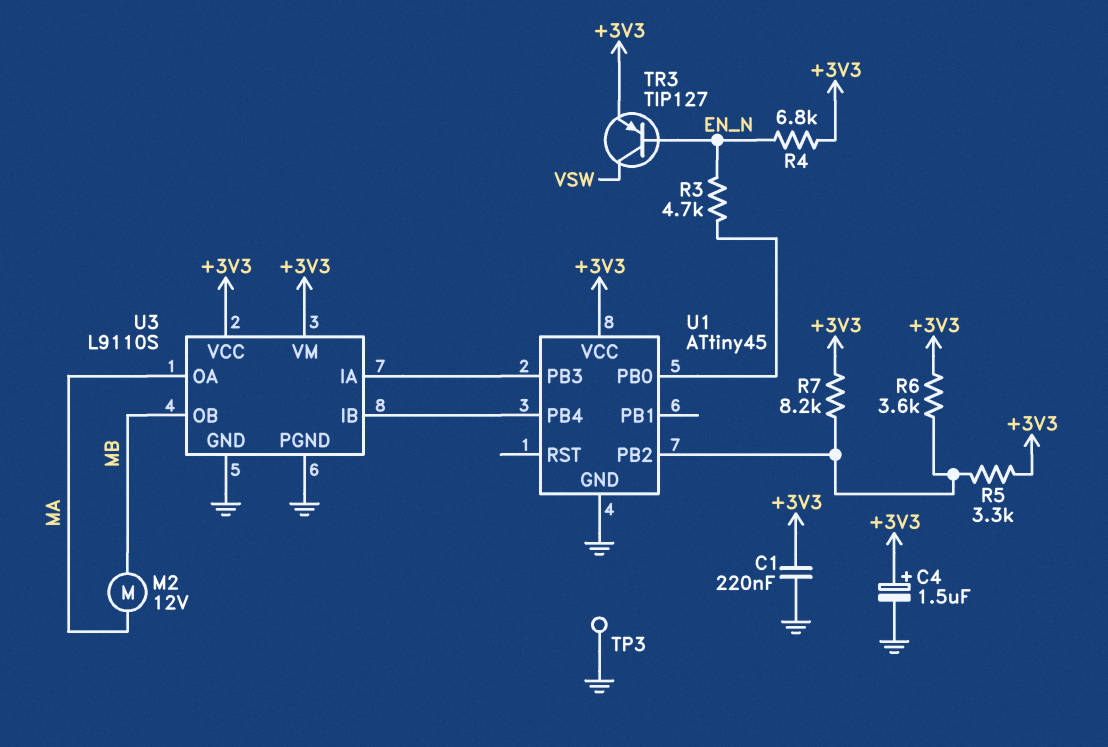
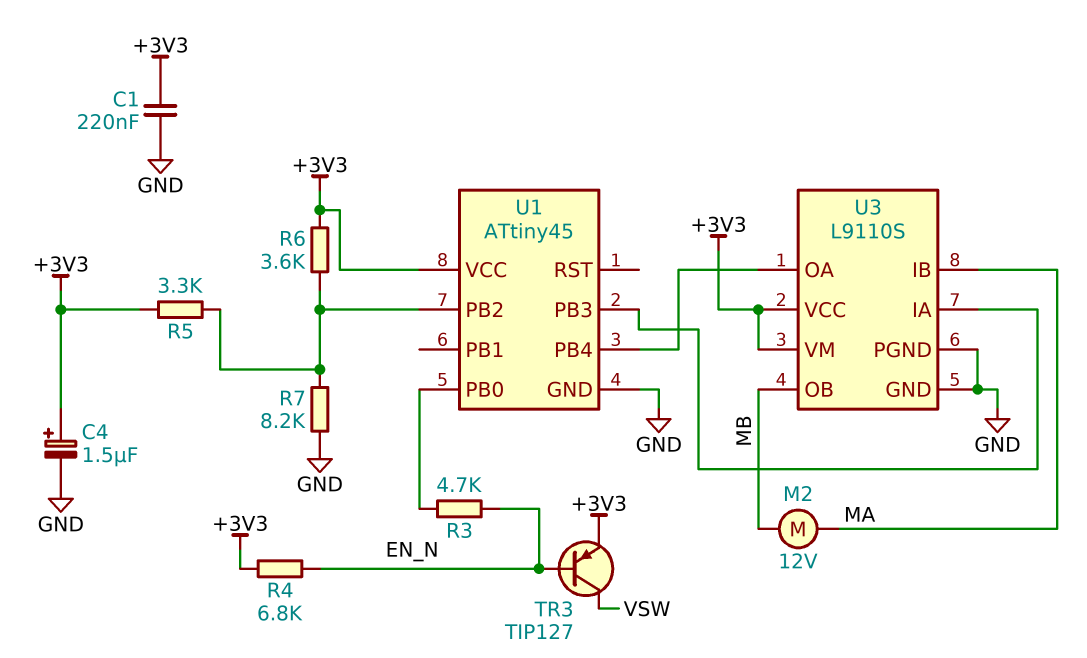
R7: 8.2k (+3V3, U1/PB2) -> 8.2k (GND, U1/PB2)
TP3: test point (GND) -> none
U3 pin IB: U1/PB4 -> MA
U3 pin OA: MA -> U1/PB4

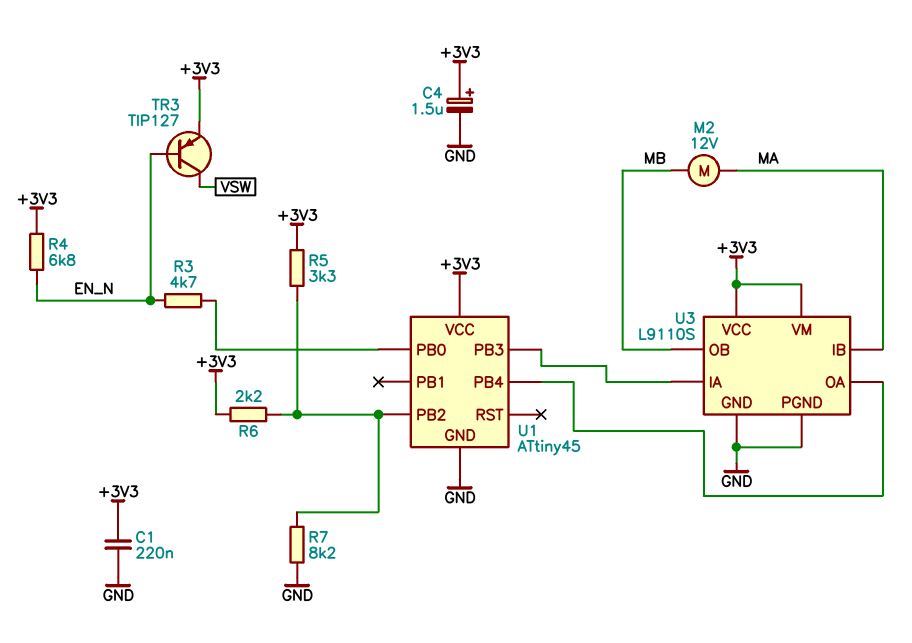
R6: 3.6k (+3V3, U1/PB2) -> 2.2k (+3V3, U1/PB2)

